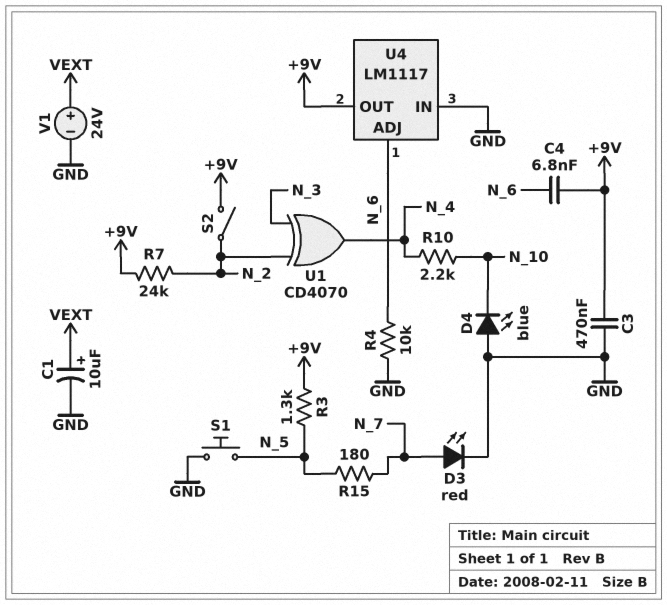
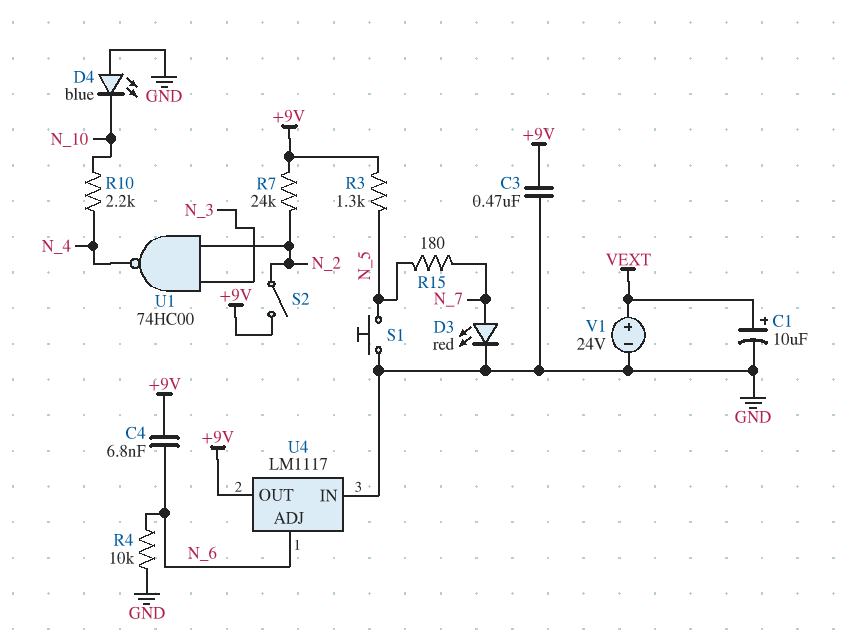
U1: XOR CD4070 (in N_2, in N_3, out N_4) -> NAND 74HC00 (in N_2, in N_3, out N_4)

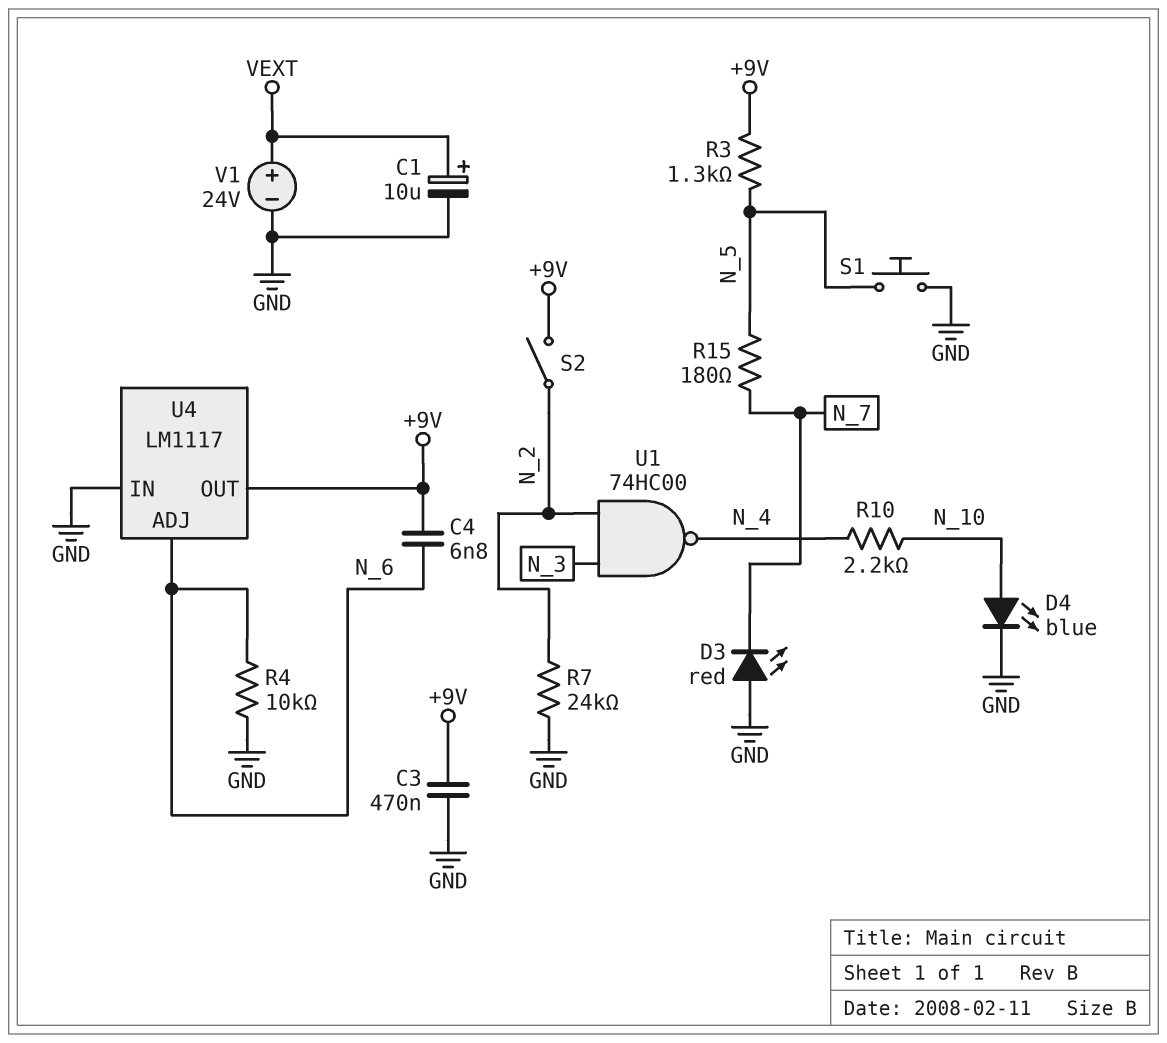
D3: LED red (A N_7, K GND) -> LED red (A GND, K N_7)
D4: LED blue (A GND, K N_10) -> LED blue (A N_10, K GND)
R7: 24k (+9V, N_2) -> 24k (GND, N_2)

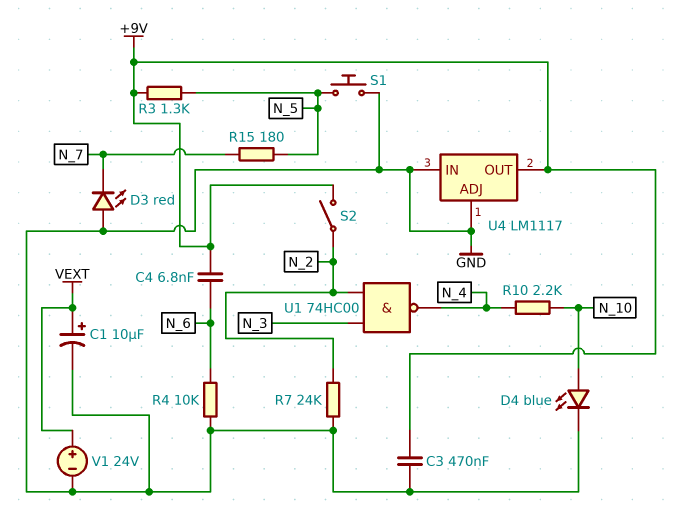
U4 pin ADJ: N_6 -> GND

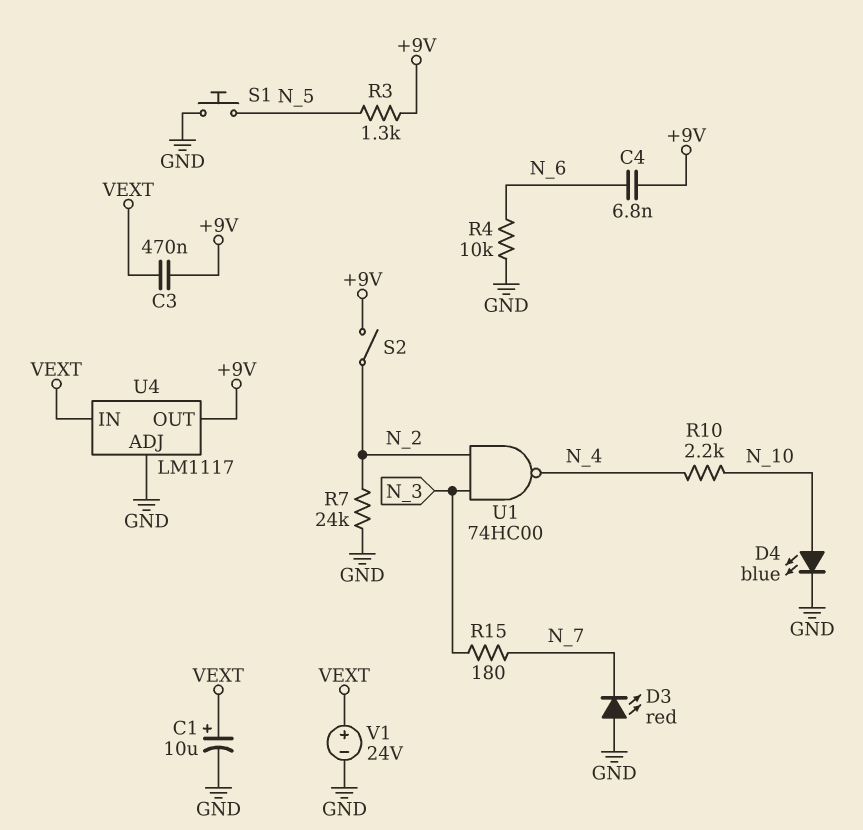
C3: 470nF (+9V, GND) -> 470nF (+9V, VEXT)
R15: 180 (N_5, N_7) -> 180 (N_3, N_7)
U4 pin IN: GND -> VEXT

